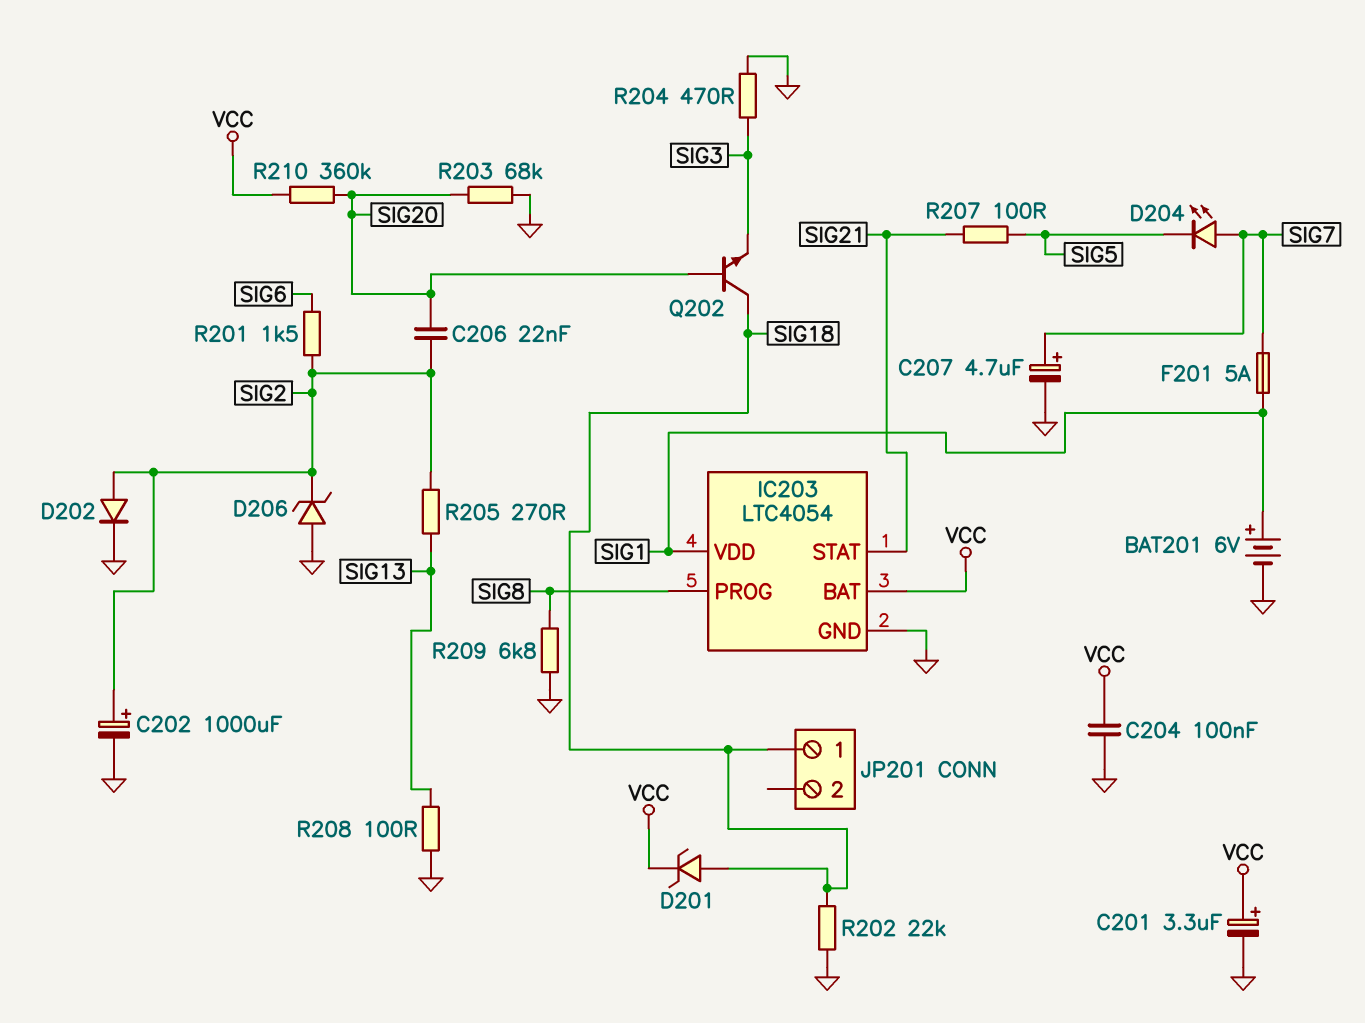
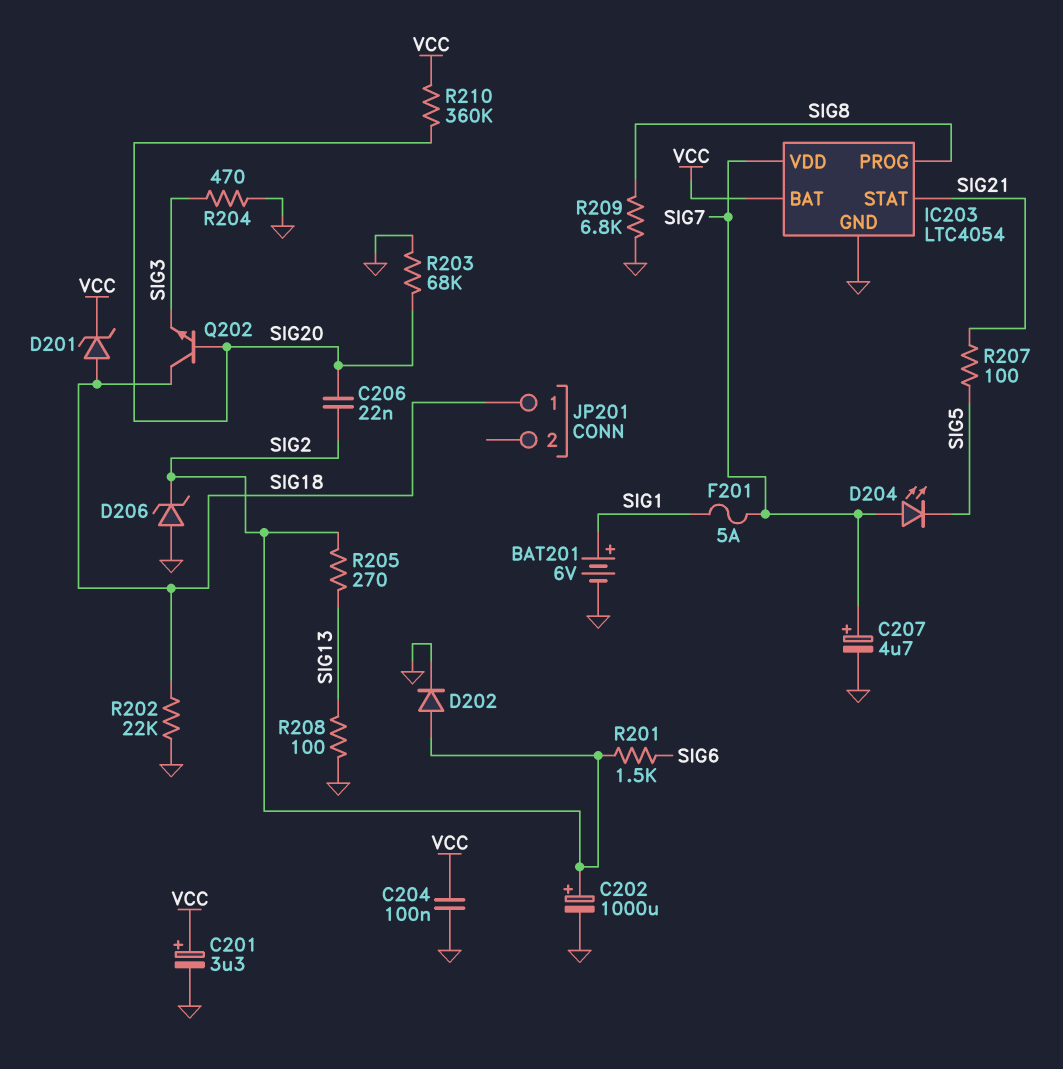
IC203 pin VDD: SIG1 -> SIG7

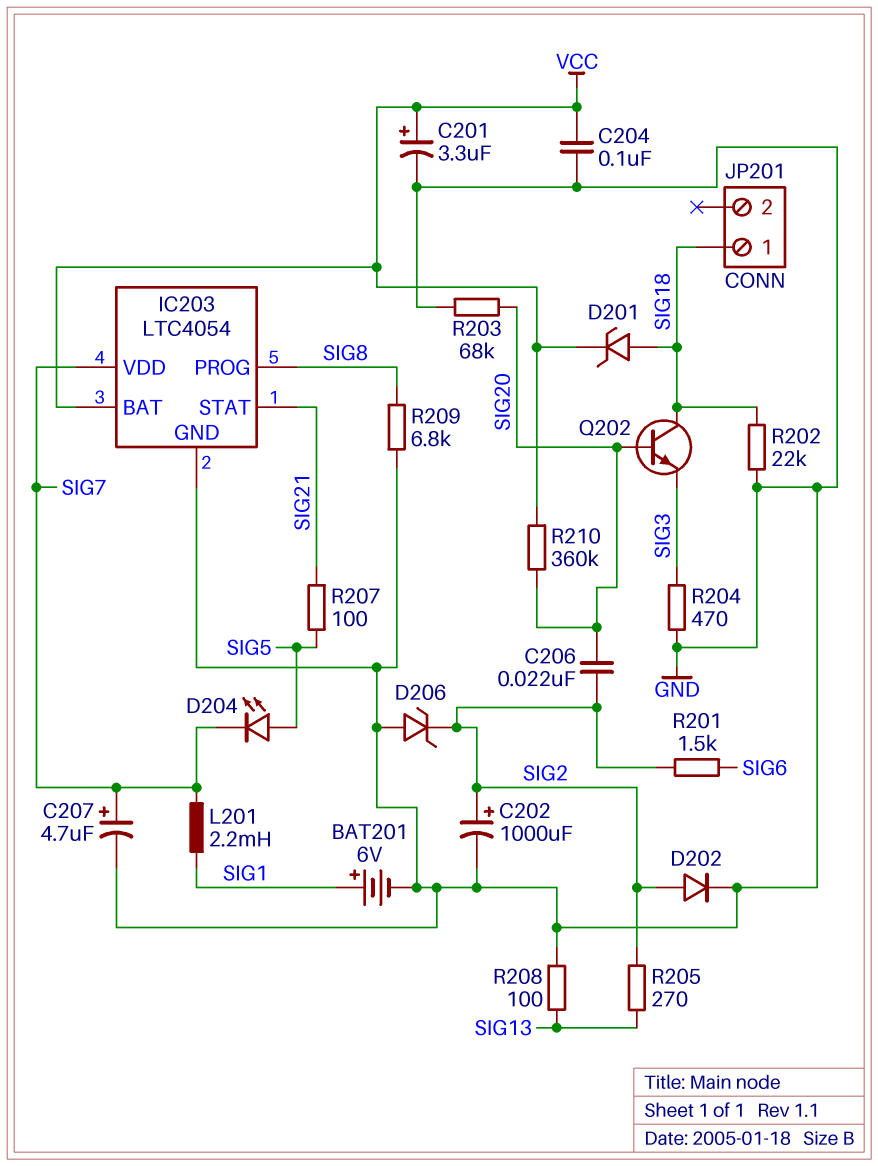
D204: LED (A SIG7, K SIG5) -> LED (A SIG5, K SIG7)
F201: 5A (SIG1, SIG7) -> none
L201: none -> 2.2mH (SIG1, SIG7)

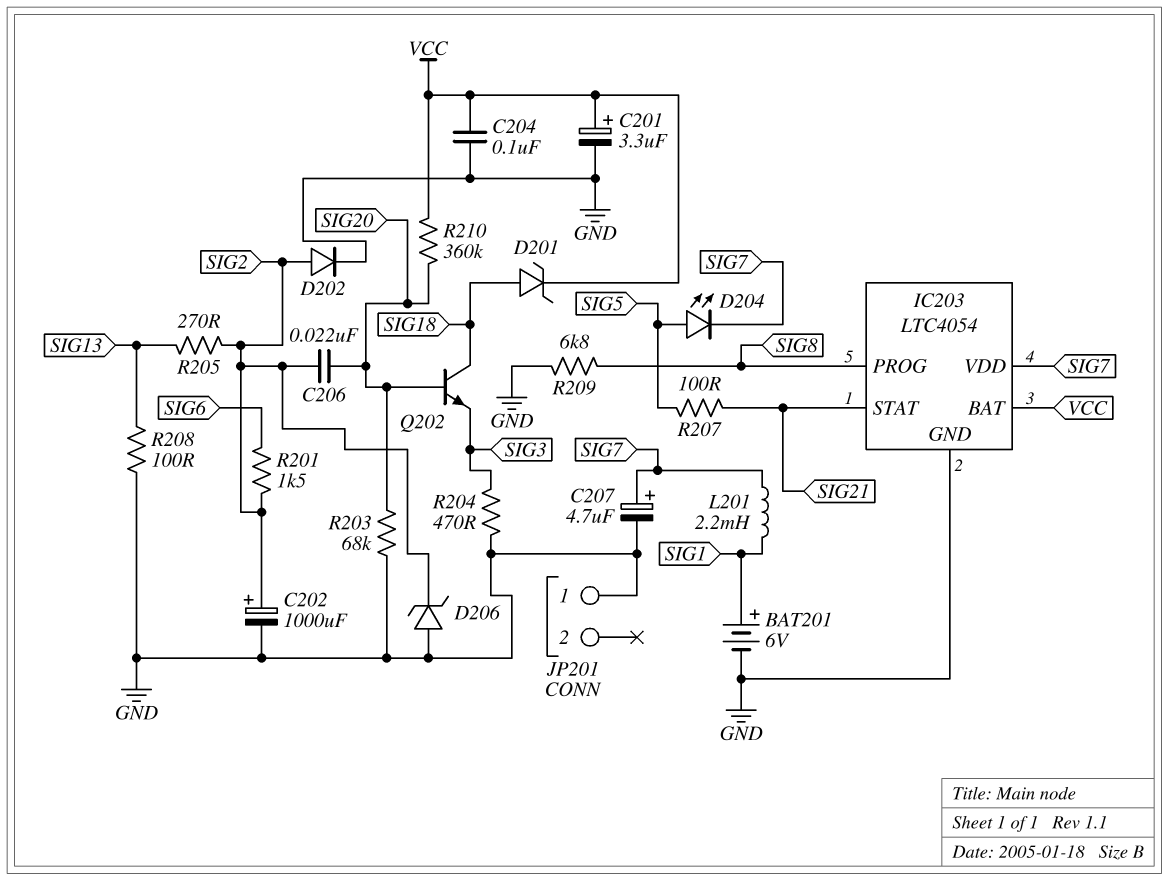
JP201 pin 1: SIG18 -> GND
R202: 22k (GND, SIG18) -> none

